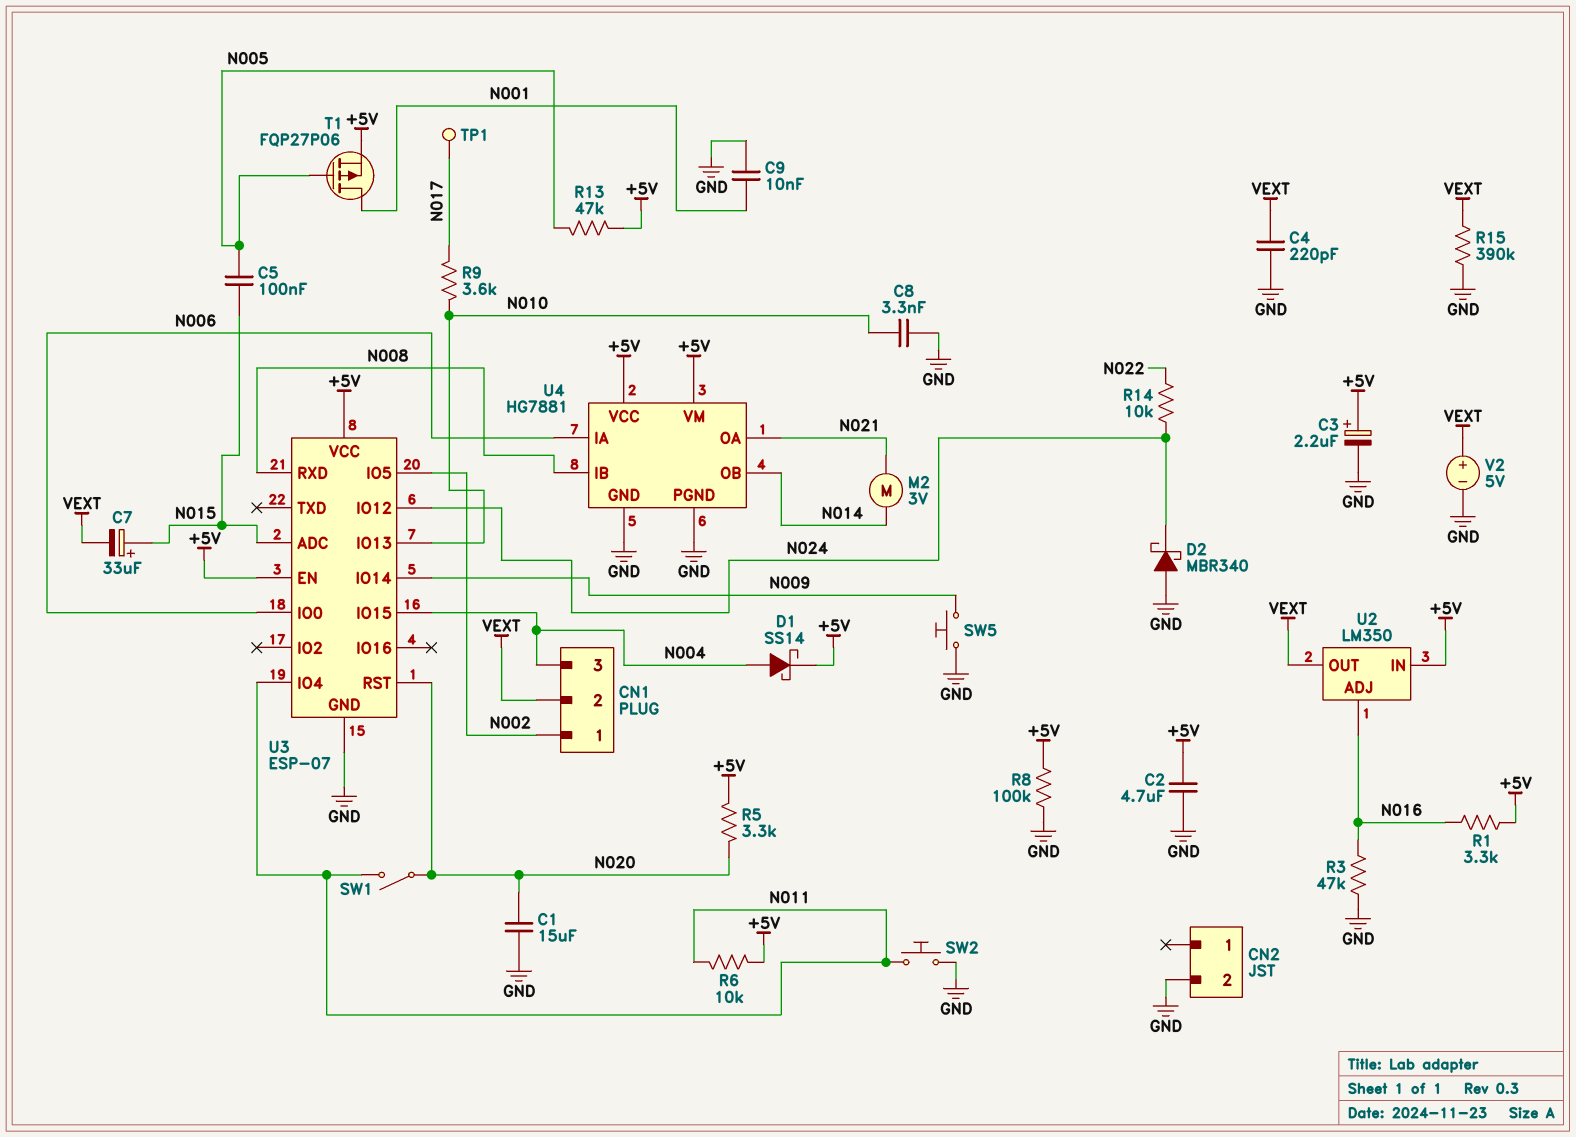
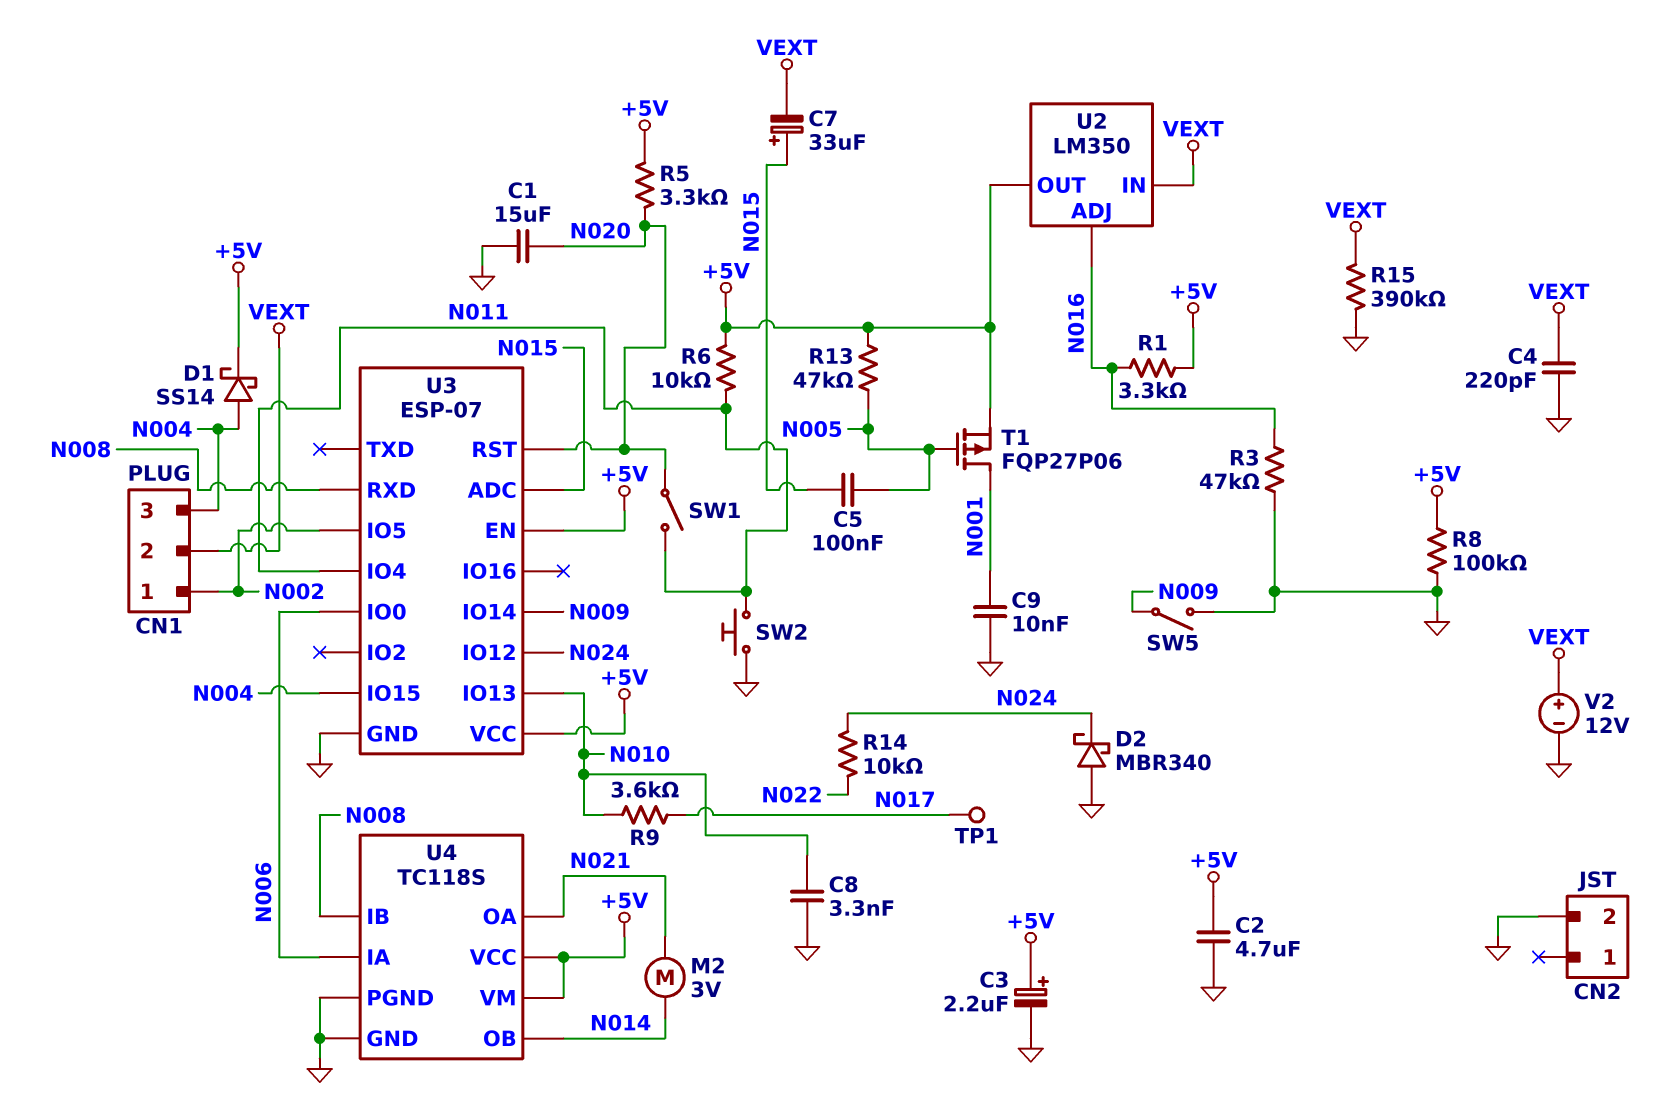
SW5: button (GND, N009) -> switch (GND, N009)
U2 pin IN: +5V -> VEXT
U2 pin OUT: VEXT -> +5V
U4: HG7881 -> TC118S
V2: 5V (plus VEXT, minus GND) -> 12V (plus VEXT, minus GND)

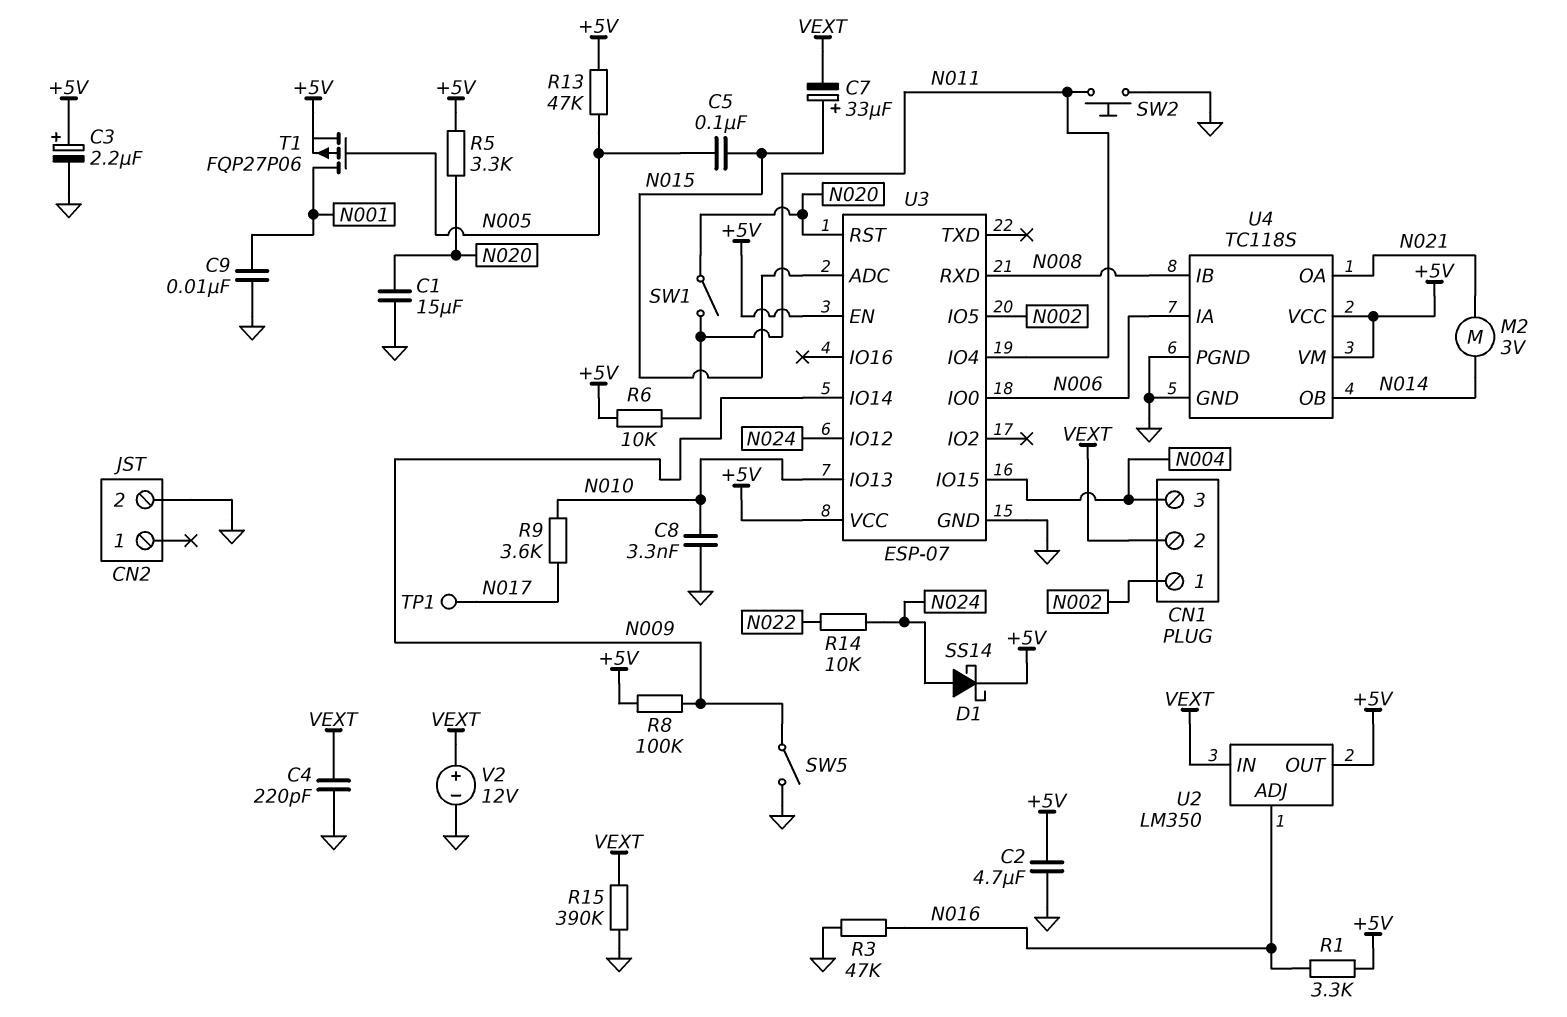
D1: schottky SS14 (A N004, K +5V) -> schottky SS14 (A N024, K +5V)
D2: schottky MBR340 (A GND, K N024) -> none
R8: 100k (+5V, GND) -> 100k (+5V, N009)

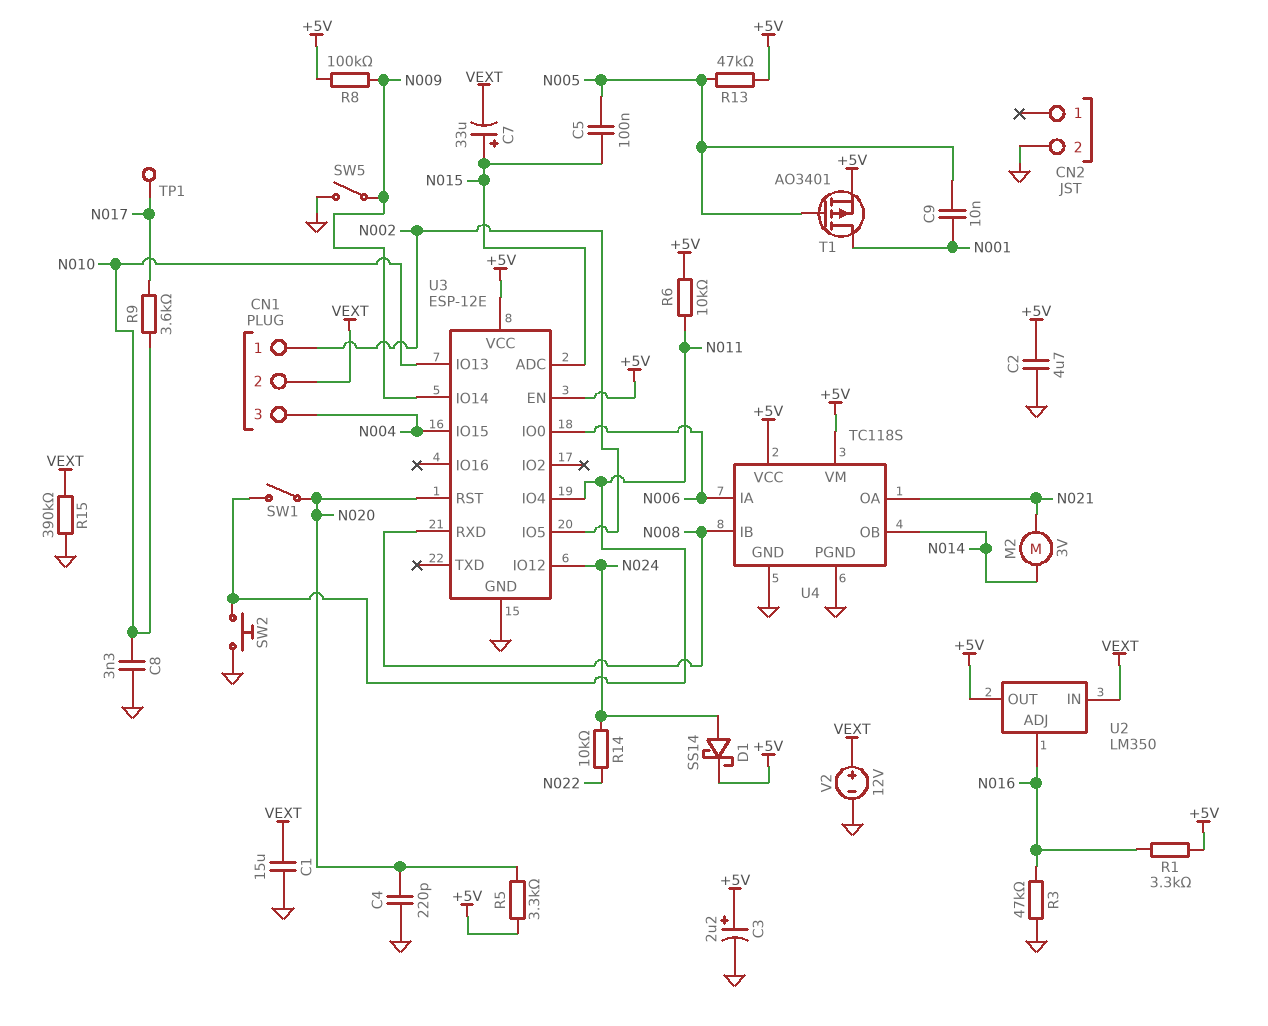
C1: 15uF (GND, N020) -> 15uF (GND, VEXT)
C4: 220pF (GND, VEXT) -> 220pF (GND, N020)
C9: 10nF (GND, N001) -> 10nF (N001, N005)
T1: PMOS FQP27P06 (G N005, D N001, S +5V) -> PMOS AO3401 (G N005, D N001, S +5V)
U3: ESP-07 -> ESP-12E

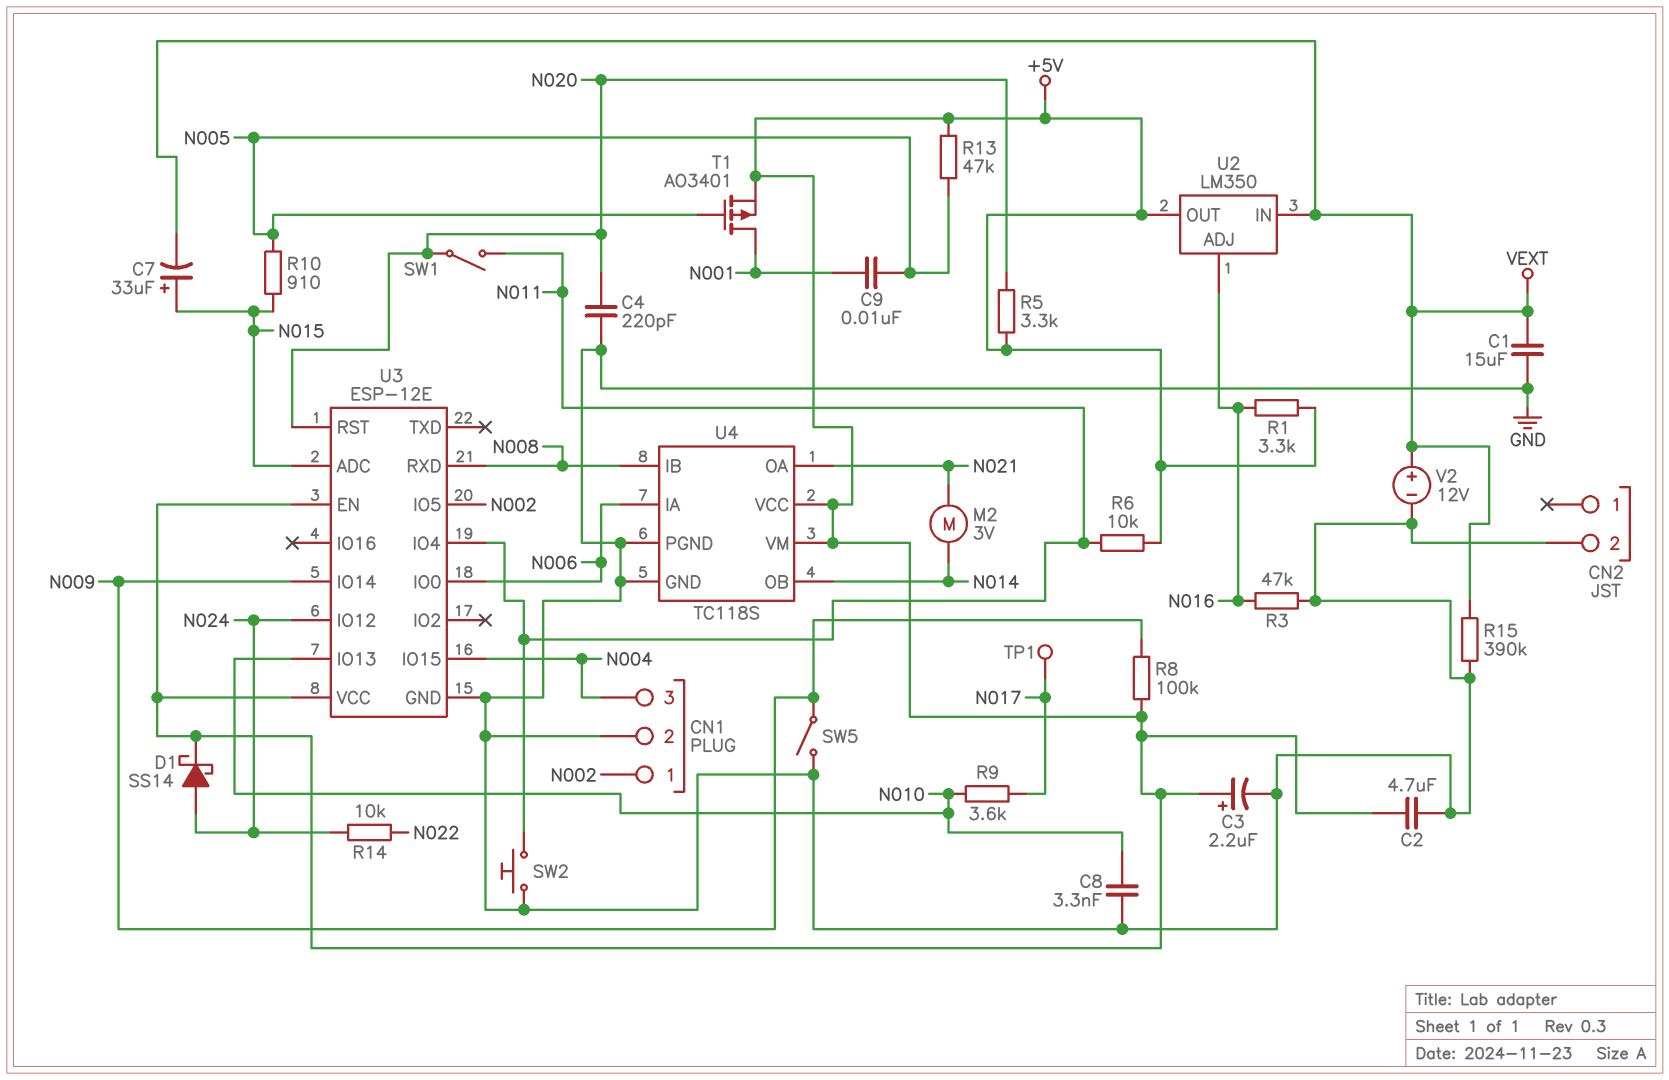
C5: 100nF (N005, N015) -> none
CN1 pin 2: VEXT -> GND
R10: none -> 910 (N005, N015)

